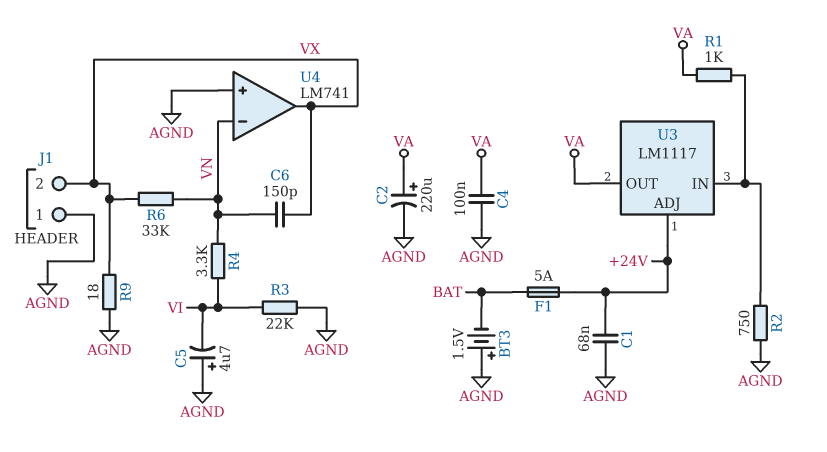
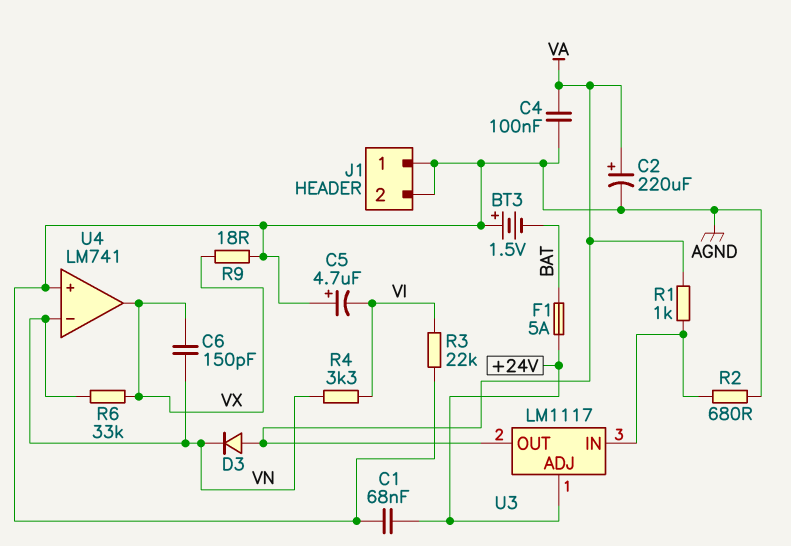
D3: none -> diode (A VA, K VN)
J1 pin 2: VX -> AGND
R2: 750 (AGND, U3/IN) -> 680 (AGND, U3/IN)

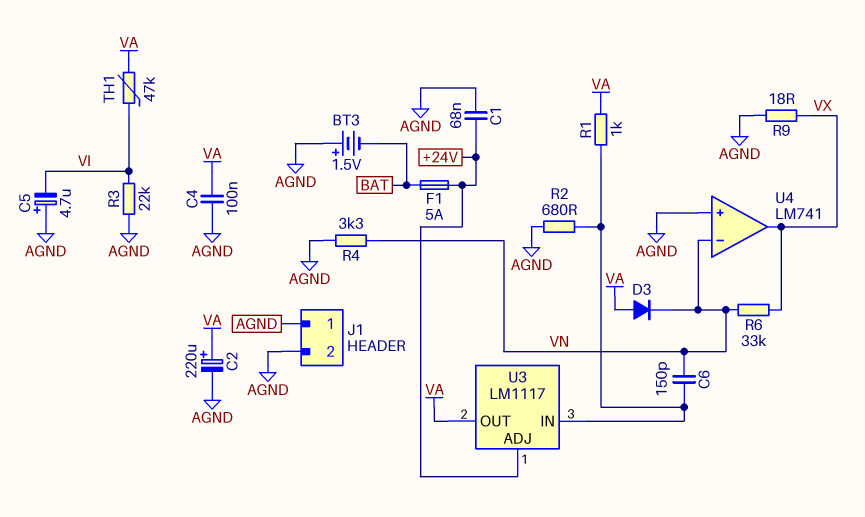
C6: 150pF (VN, VX) -> 150pF (U3/IN, VN)
R4: 3.3k (VI, VN) -> 3.3k (AGND, VN)
TH1: none -> 47k (VA, VI)

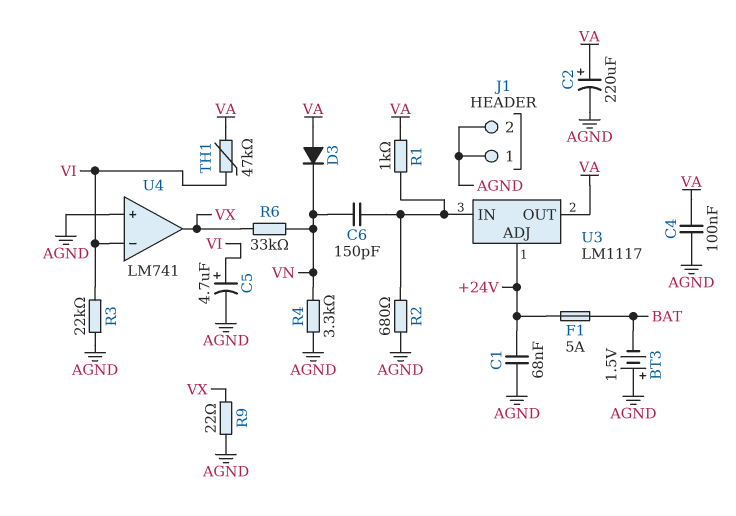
C5: 4.7uF (plus AGND, minus VI) -> 4.7uF (plus VI, minus AGND)
R9: 18 (AGND, VX) -> 22 (AGND, VX)
U4 pin in-: VN -> VI

